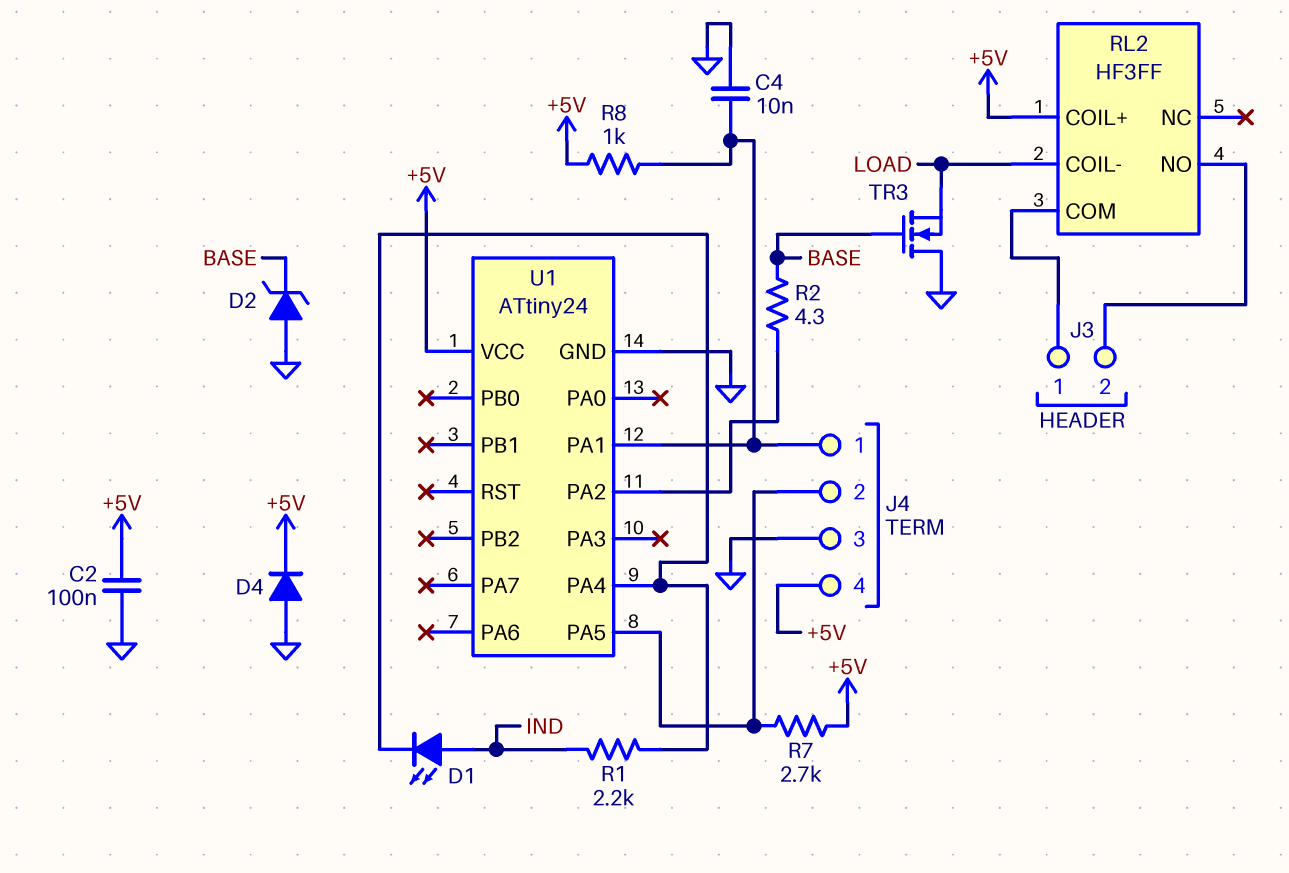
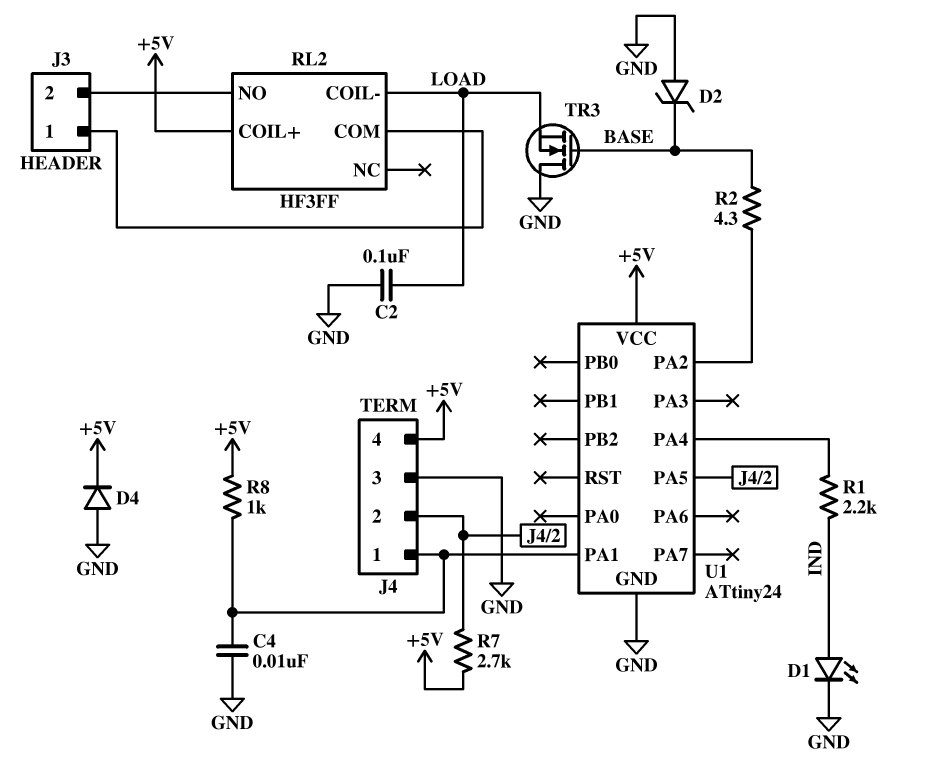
C2: 100nF (+5V, GND) -> 100nF (GND, LOAD)
D1: LED (A IND, K U1/PA4) -> LED (A IND, K GND)

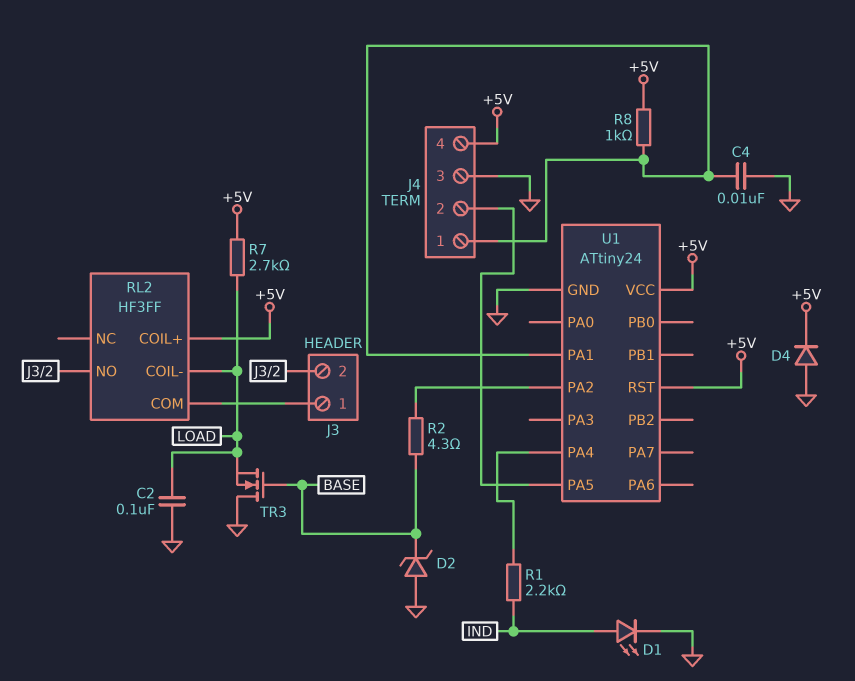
R7: 2.7k (+5V, J4/2) -> 2.7k (+5V, LOAD)
U1 pin RST: none -> +5V

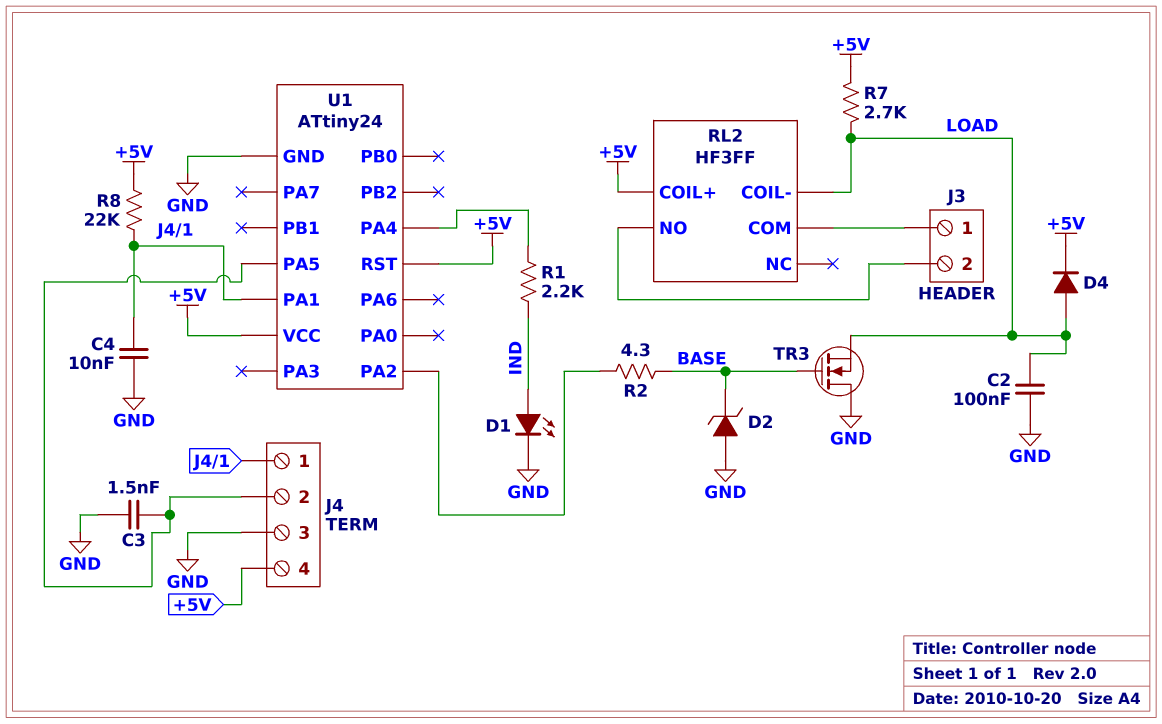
C3: none -> 1.5nF (GND, J4/2)
D4: diode (A GND, K +5V) -> diode (A LOAD, K +5V)
R8: 1k (+5V, J4/1) -> 22k (+5V, J4/1)

